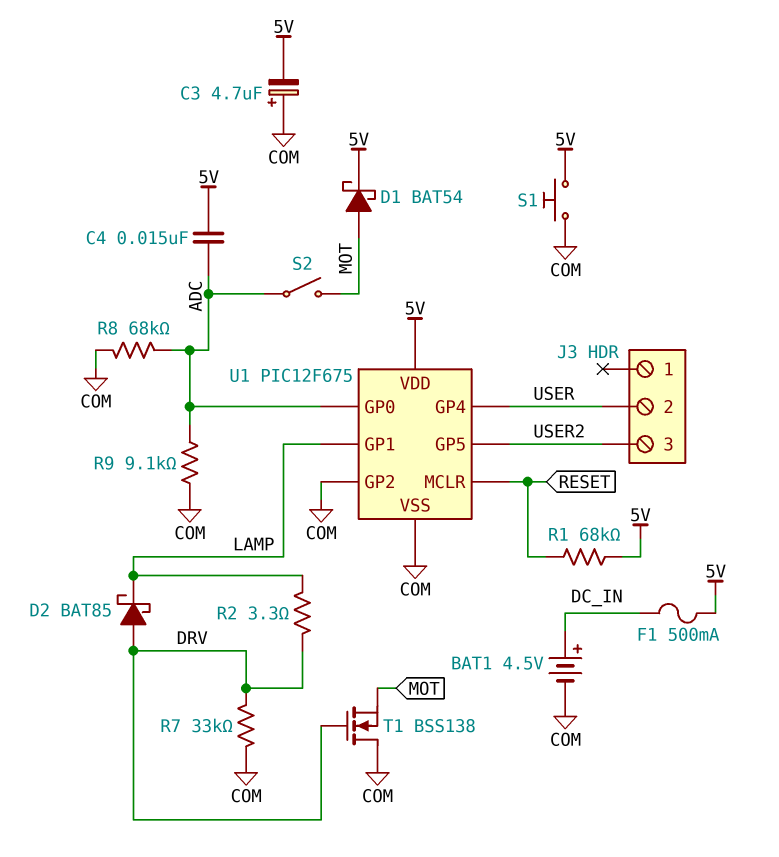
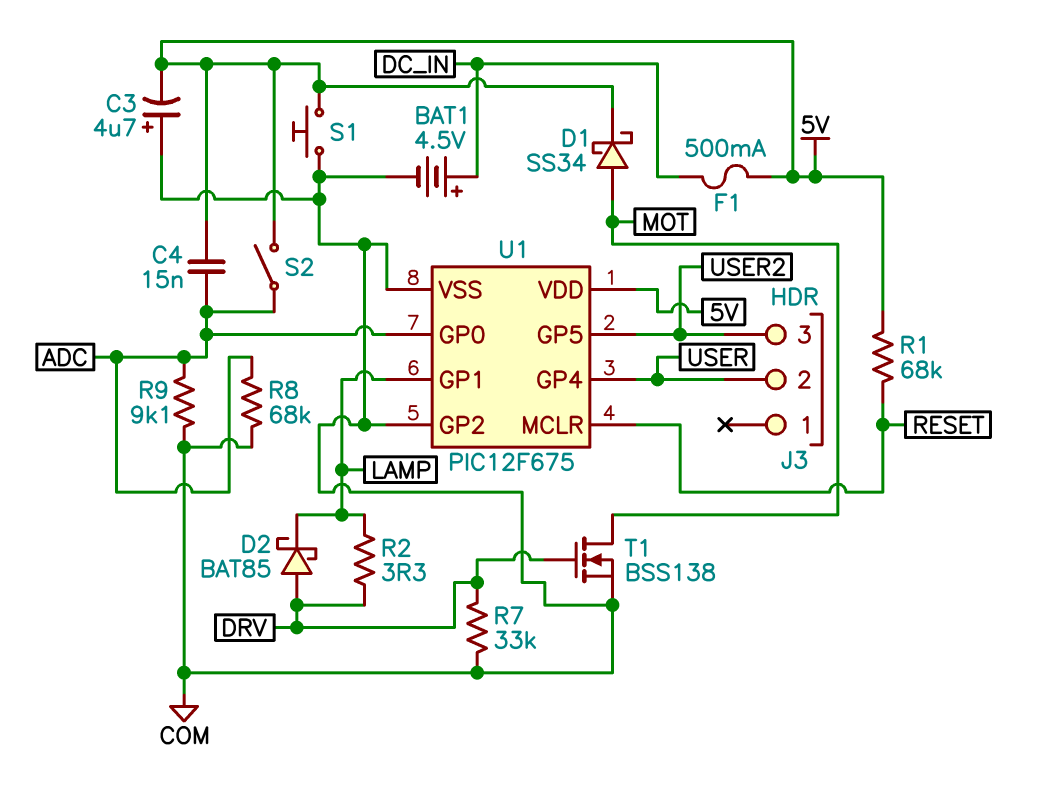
D1: schottky BAT54 (A MOT, K 5V) -> schottky SS34 (A MOT, K 5V)
S2: switch (ADC, MOT) -> switch (5V, ADC)
T1: NMOS BSS138 (G DRV, D COM, S MOT) -> NMOS BSS138 (G DRV, D MOT, S COM)

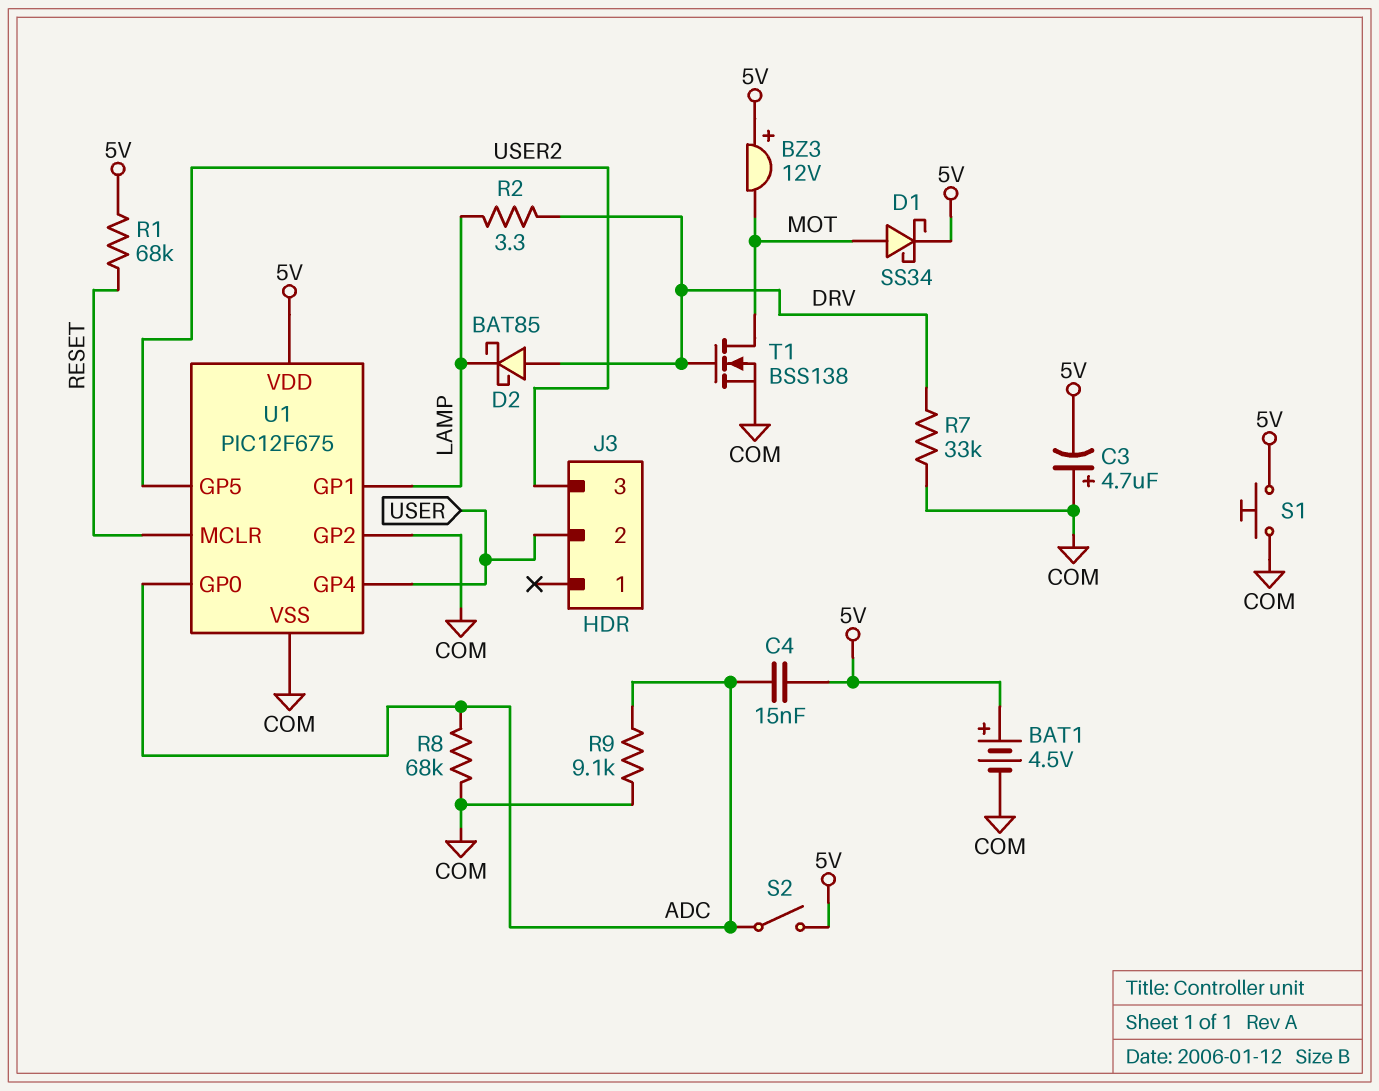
BAT1: 4.5V (plus DC_IN, minus COM) -> 4.5V (plus 5V, minus COM)
BZ3: none -> buzzer 12V (plus 5V, minus MOT)
F1: 500mA (5V, DC_IN) -> none

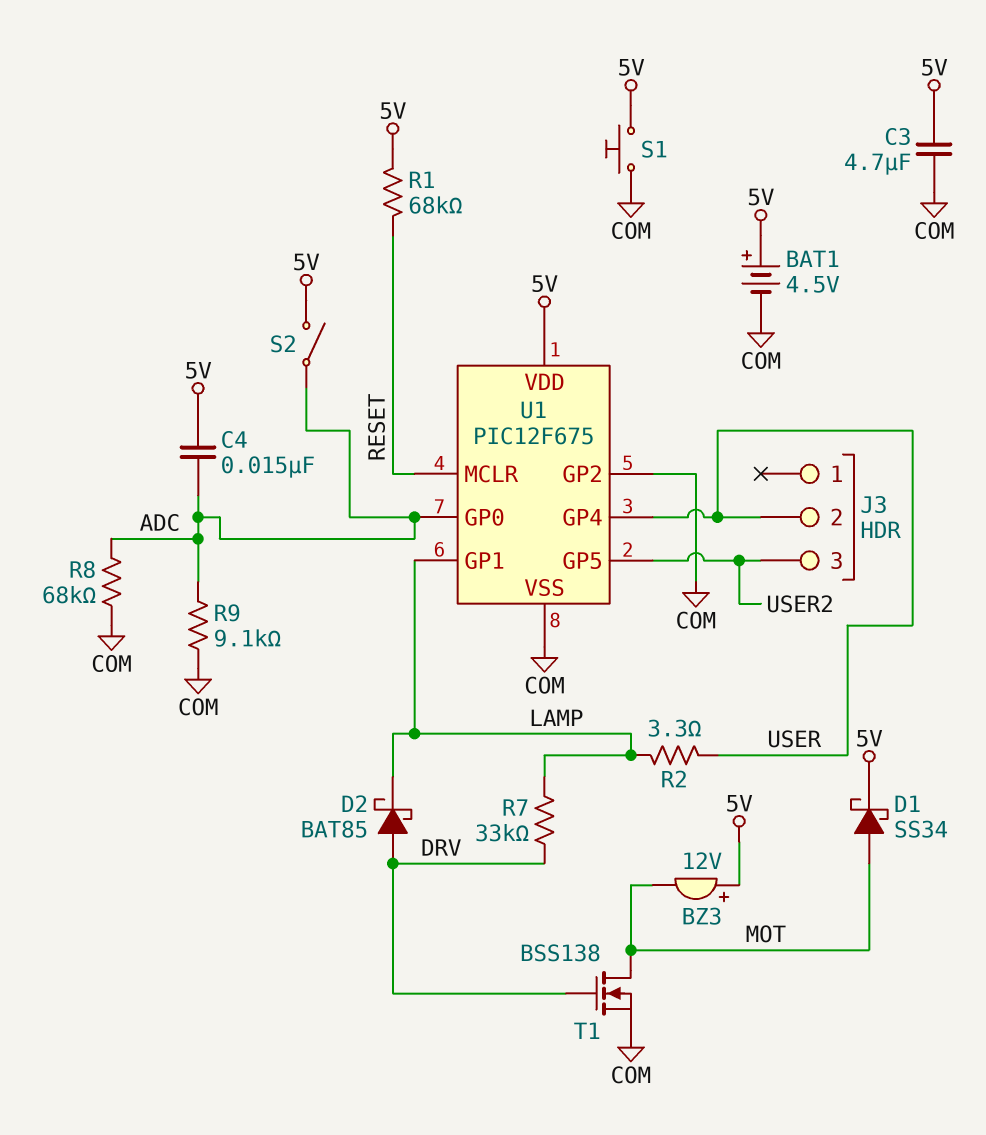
C3: 4.7uF (plus COM, minus 5V) -> 4.7uF (5V, COM)
R2: 3.3 (DRV, LAMP) -> 3.3 (LAMP, USER)
R7: 33k (COM, DRV) -> 33k (DRV, LAMP)

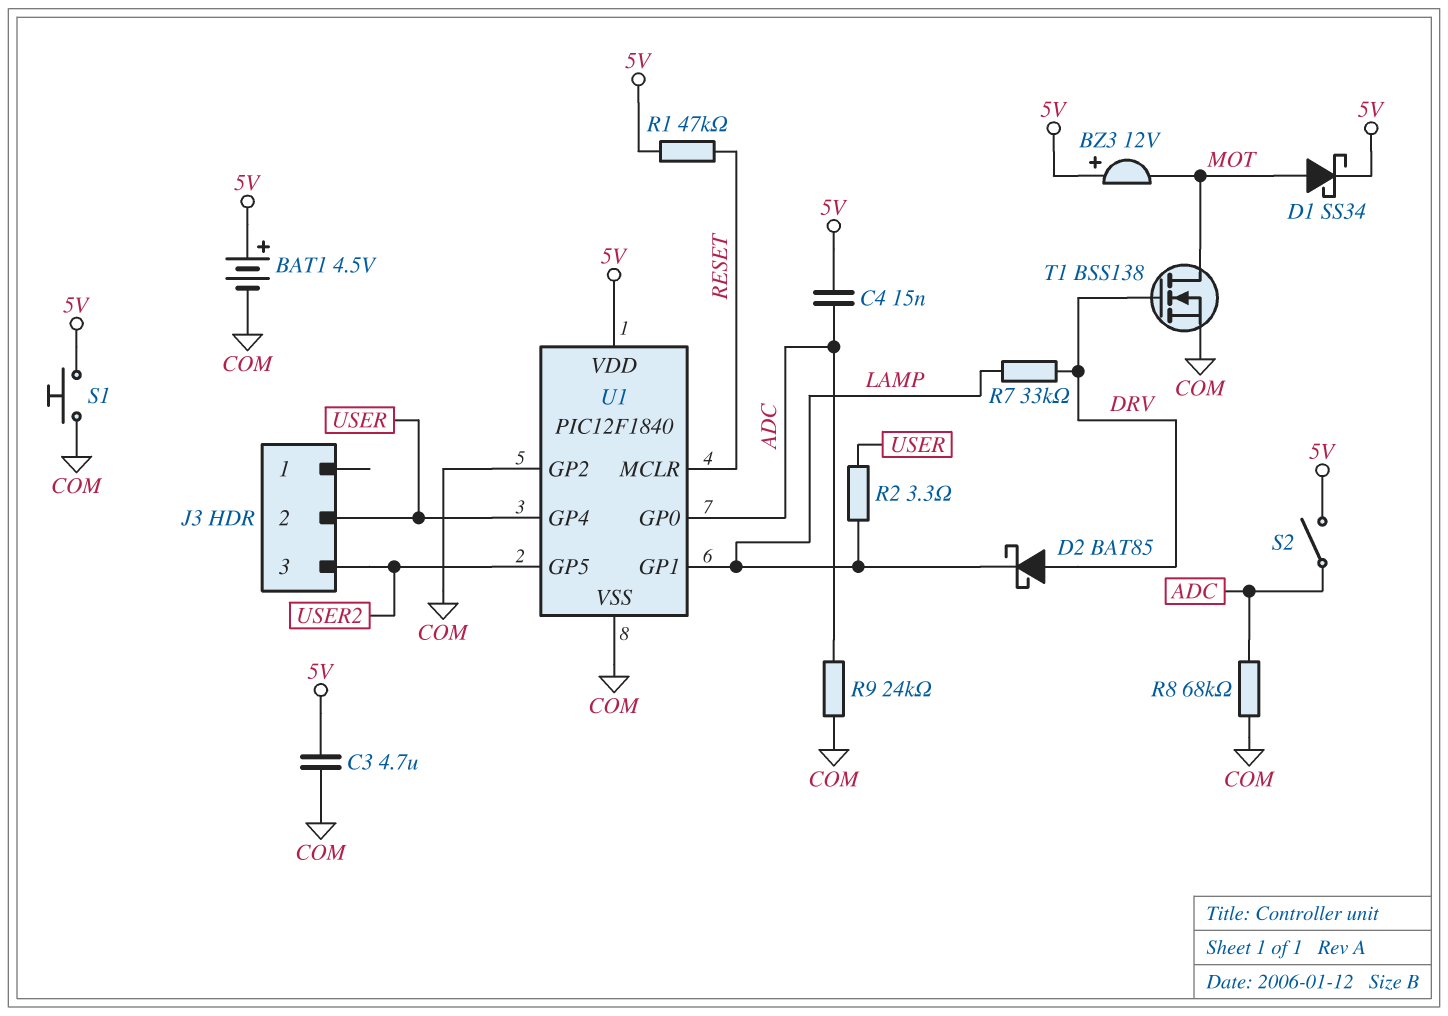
R1: 68k (5V, RESET) -> 47k (5V, RESET)
R9: 9.1k (ADC, COM) -> 24k (ADC, COM)
U1: PIC12F675 -> PIC12F1840

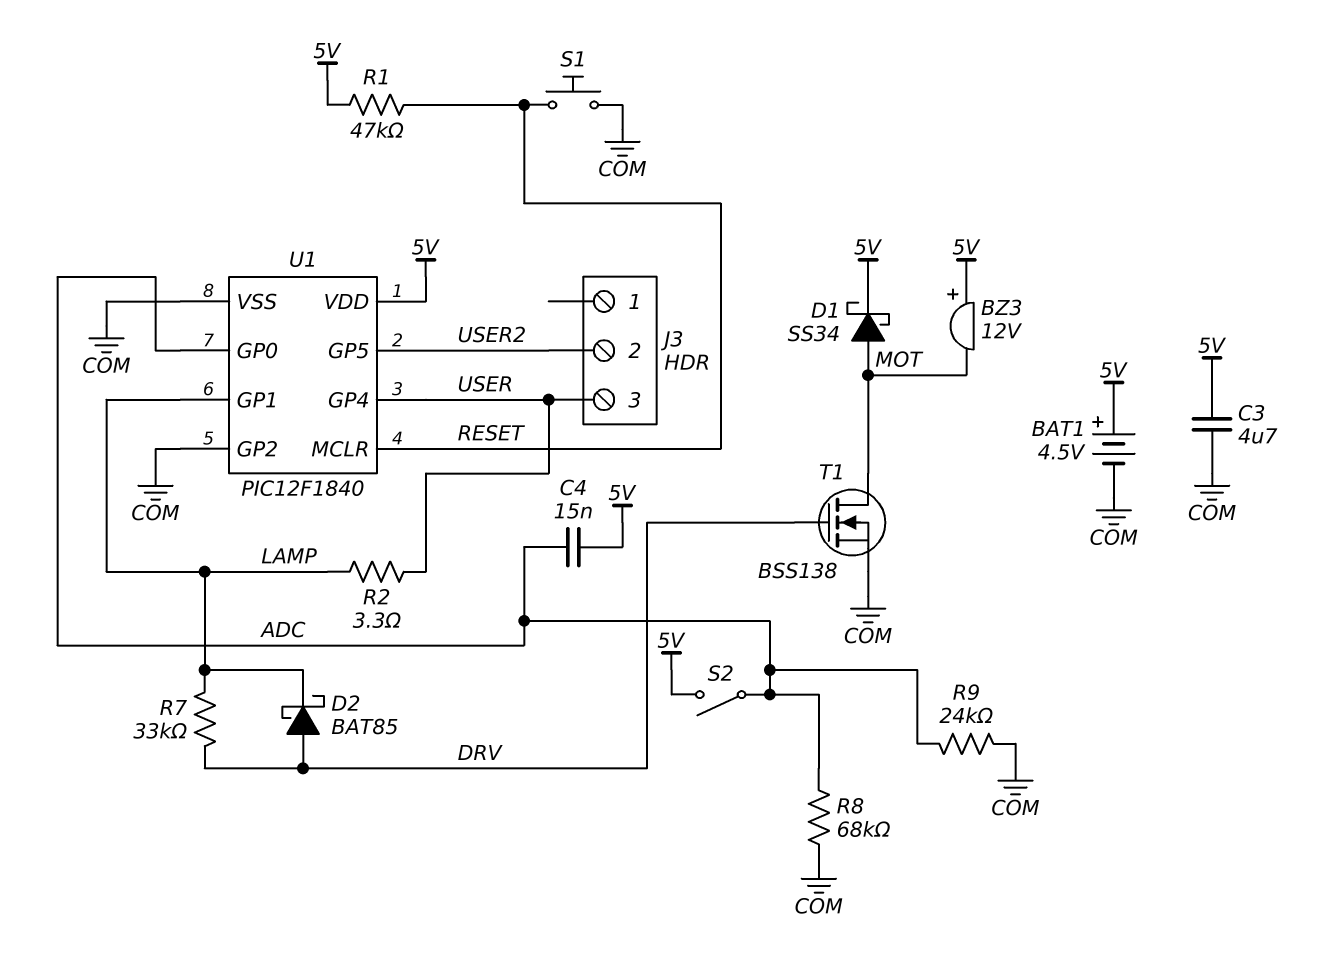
J3 pin 2: USER -> USER2
J3 pin 3: USER2 -> USER
S1: button (5V, COM) -> button (COM, RESET)

